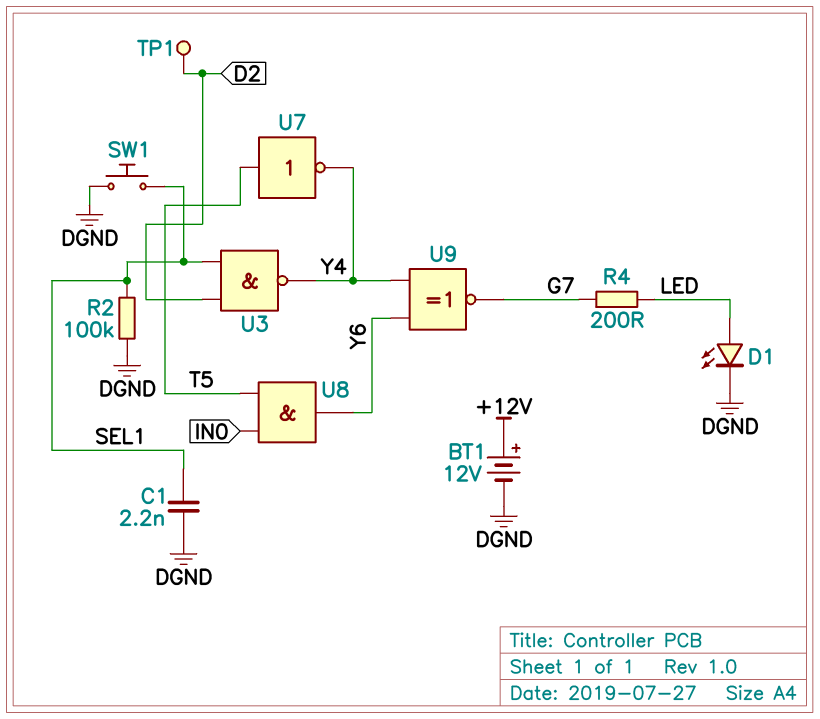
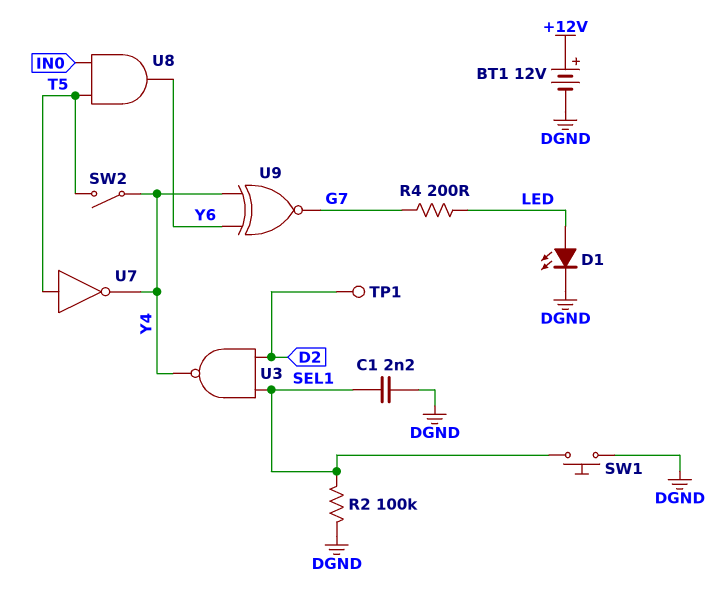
SW2: none -> switch (T5, Y4)

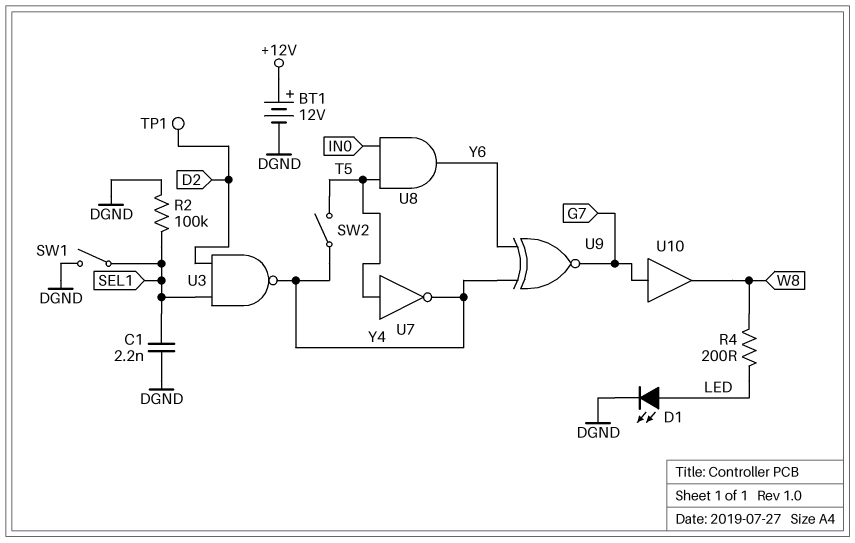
R4: 200 (G7, LED) -> 200 (LED, W8)
SW1: button (DGND, SEL1) -> switch (DGND, SEL1)
U10: none -> buffer (in G7, out W8)

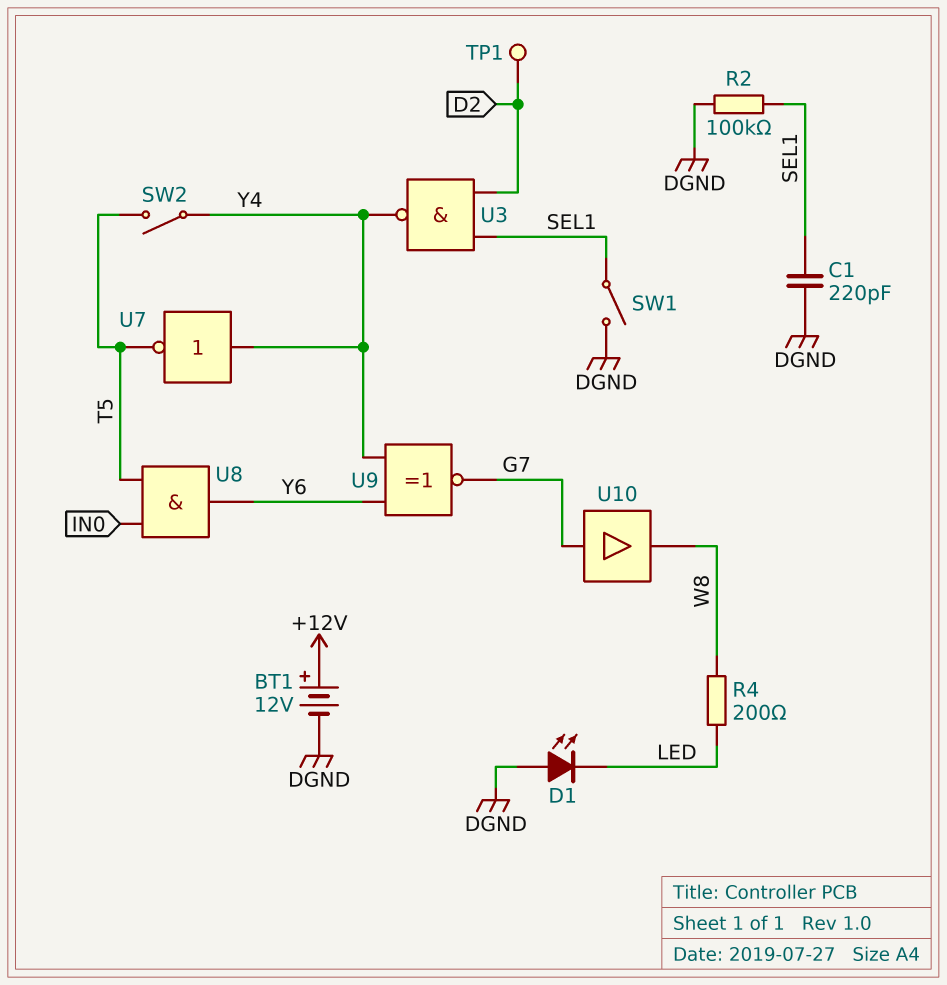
C1: 2.2nF (DGND, SEL1) -> 220pF (DGND, SEL1)
D1: LED (A LED, K DGND) -> LED (A DGND, K LED)
U7: NOT (in T5, out Y4) -> NOT (in Y4, out T5)

